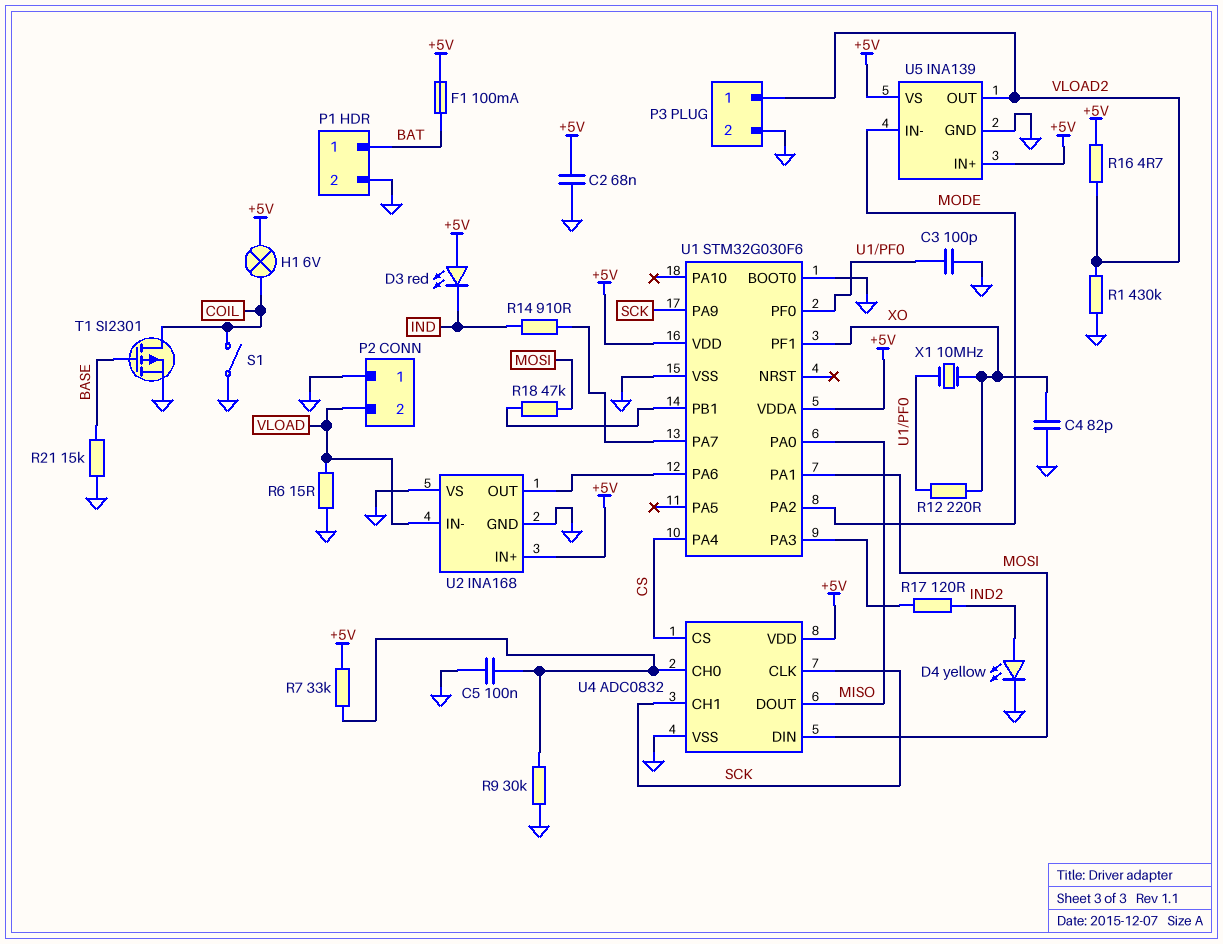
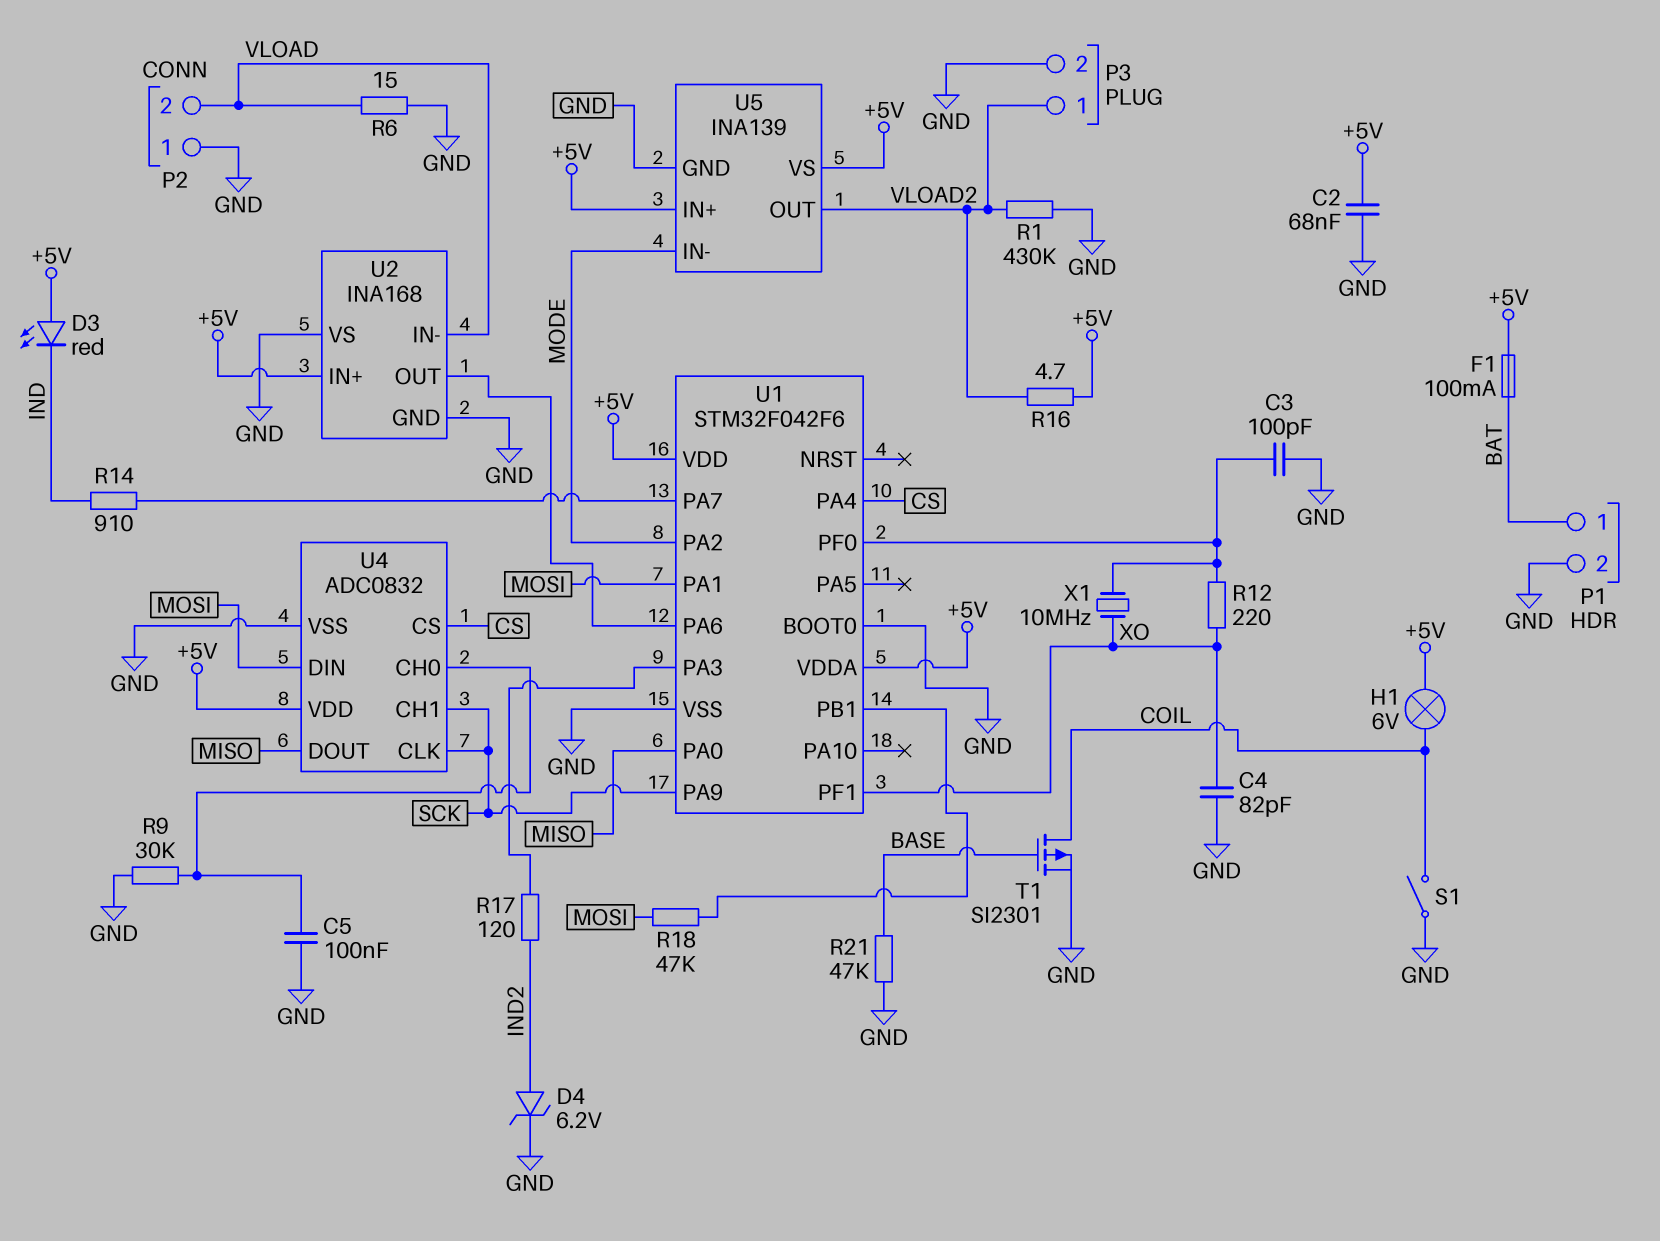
D4: LED yellow (A IND2, K GND) -> zener 6.2V (A IND2, K GND)
R7: 33k (+5V, U4/CH0) -> none
R21: 15k (BASE, GND) -> 47k (BASE, GND)
U1: STM32G030F6 -> STM32F042F6

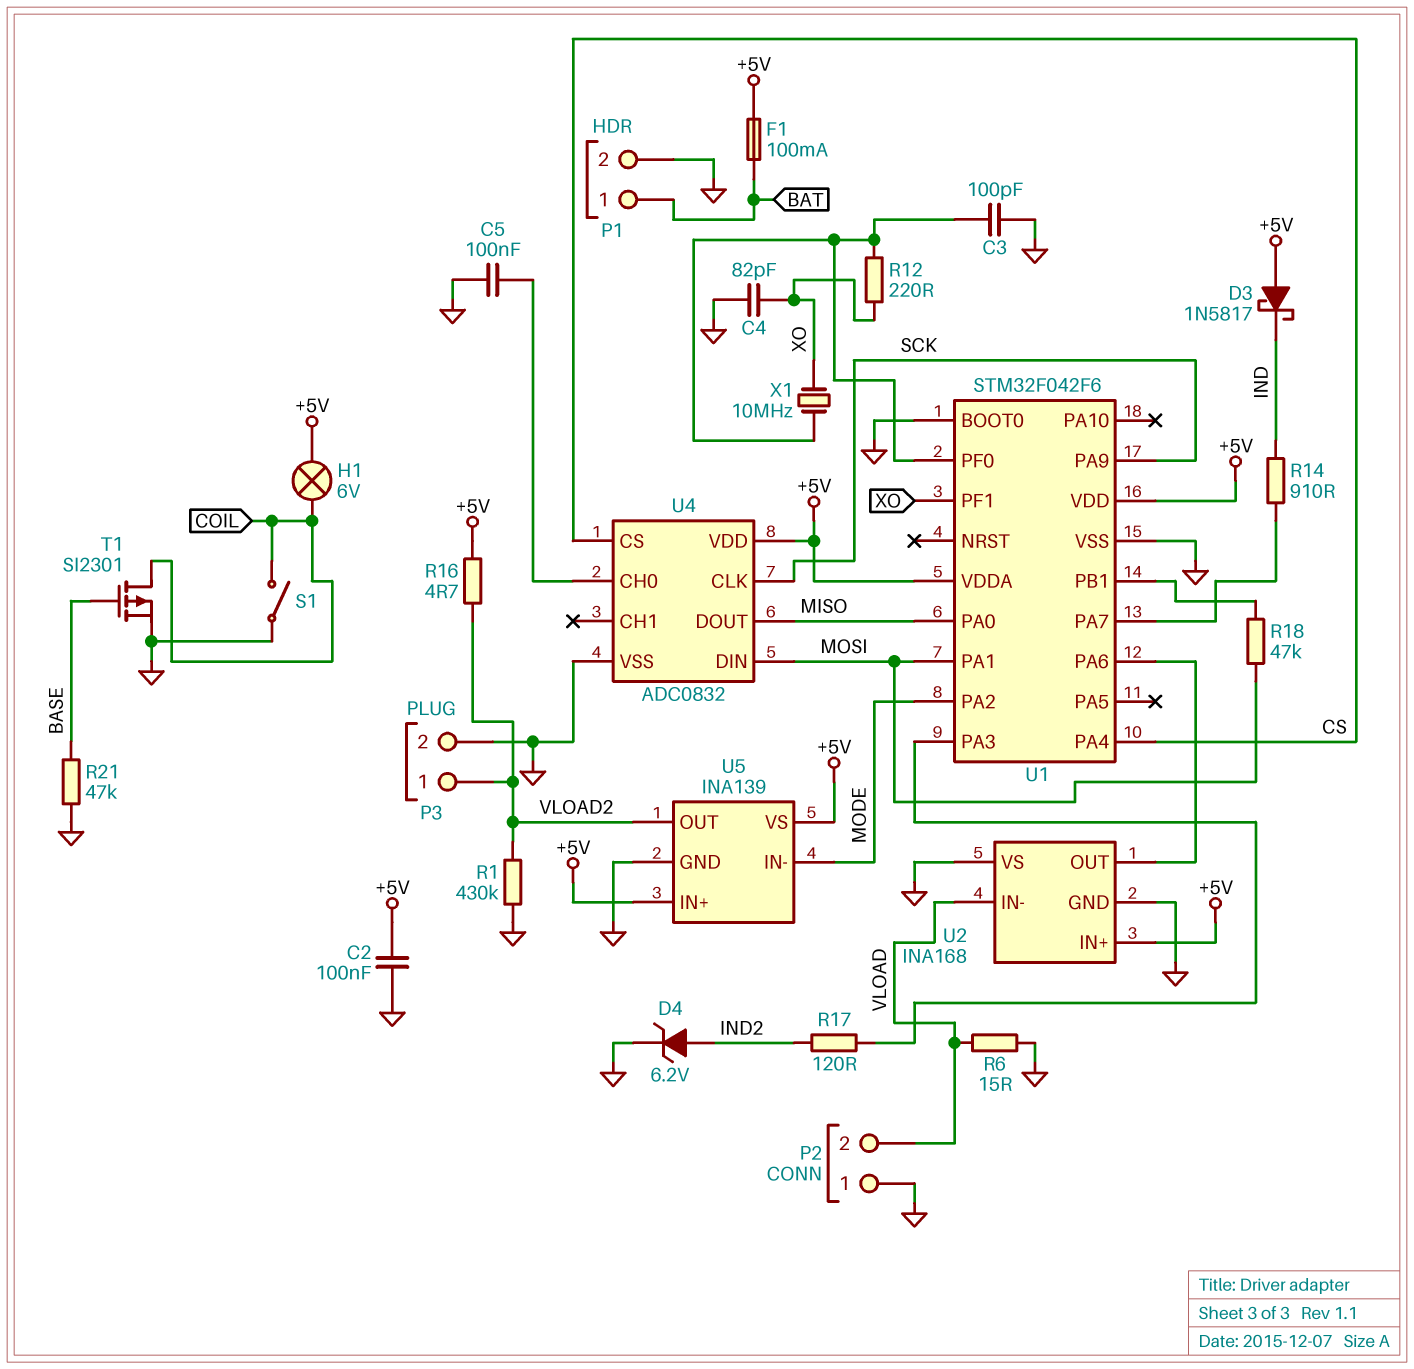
C2: 68nF (+5V, GND) -> 100nF (+5V, GND)
D3: LED red (A +5V, K IND) -> schottky 1N5817 (A +5V, K IND)
R9: 30k (GND, U4/CH0) -> none
U4 pin CH1: SCK -> none

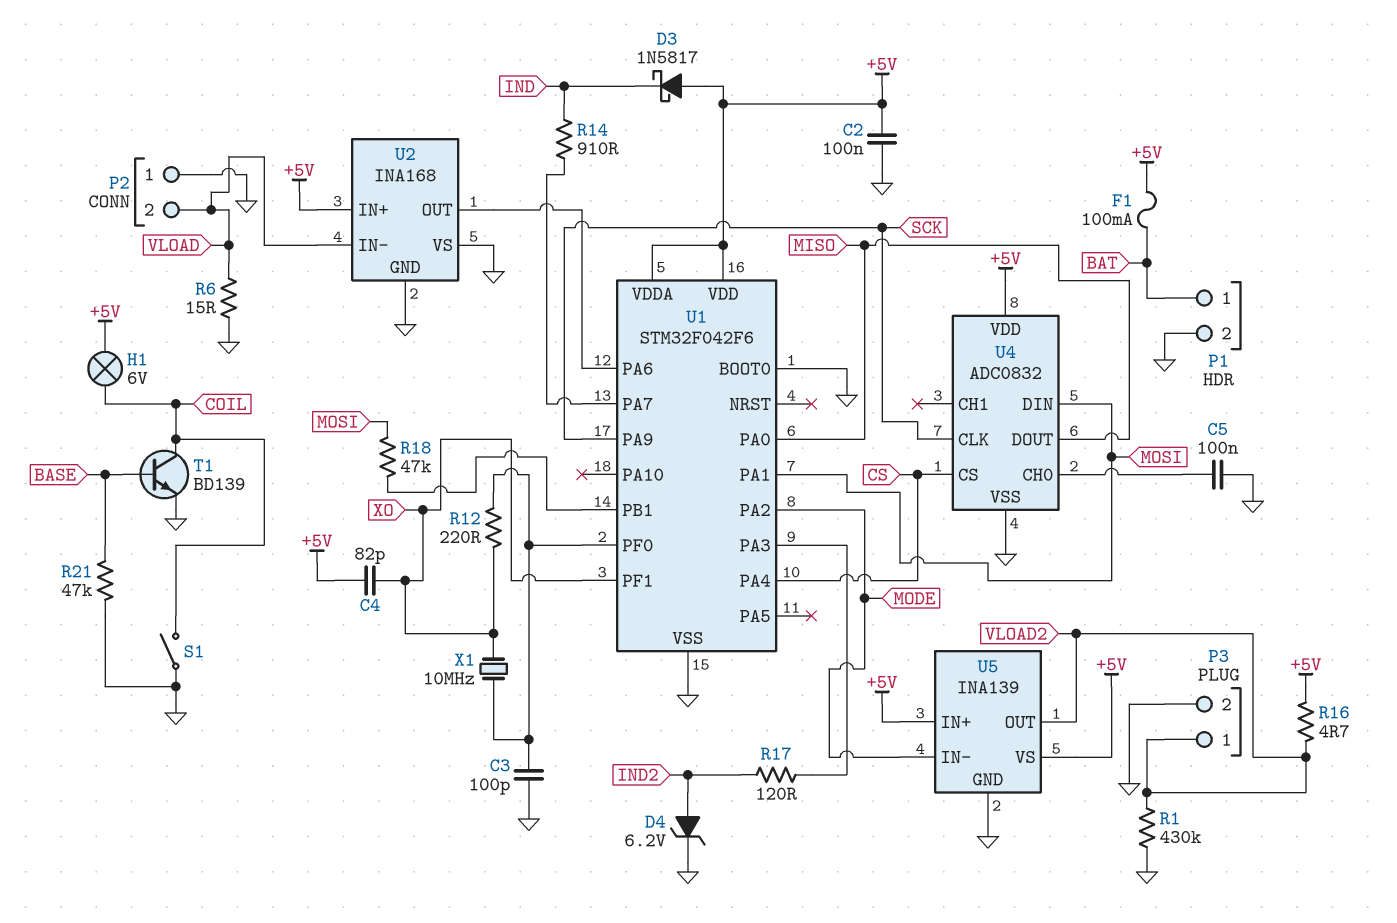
C4: 82pF (GND, XO) -> 82pF (+5V, XO)
T1: PMOS SI2301 (G BASE, D COIL, S GND) -> NPN BD139 (B BASE, C COIL, E GND)

